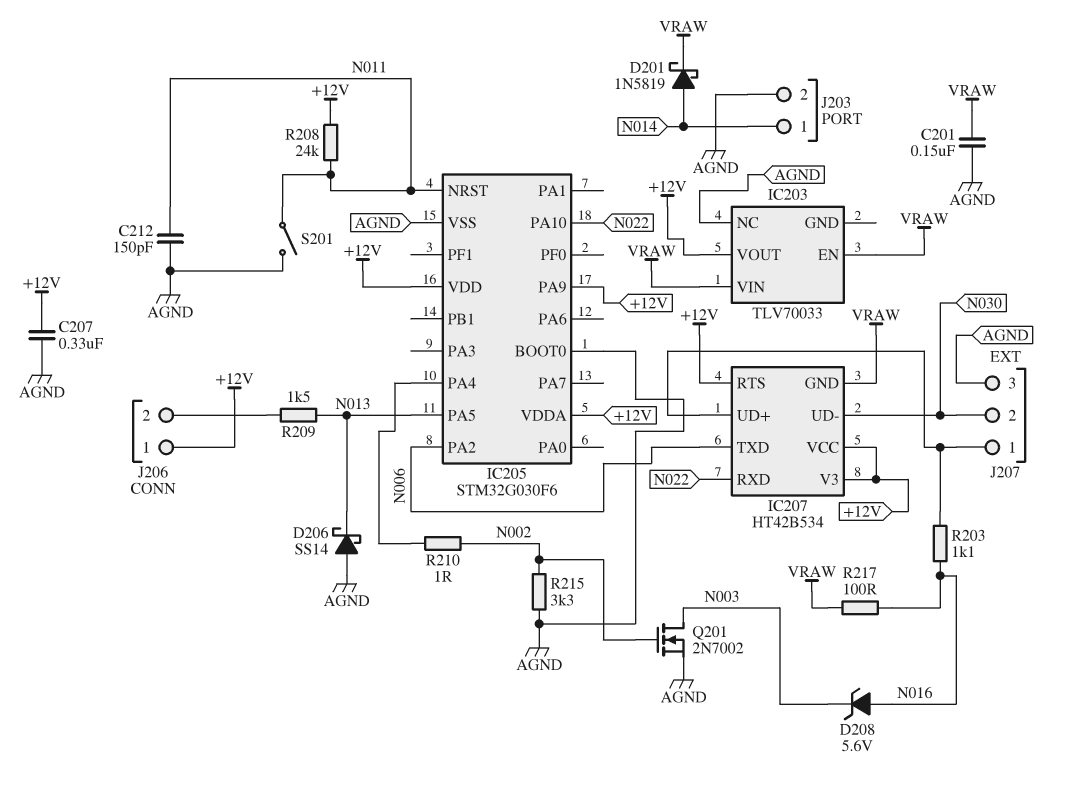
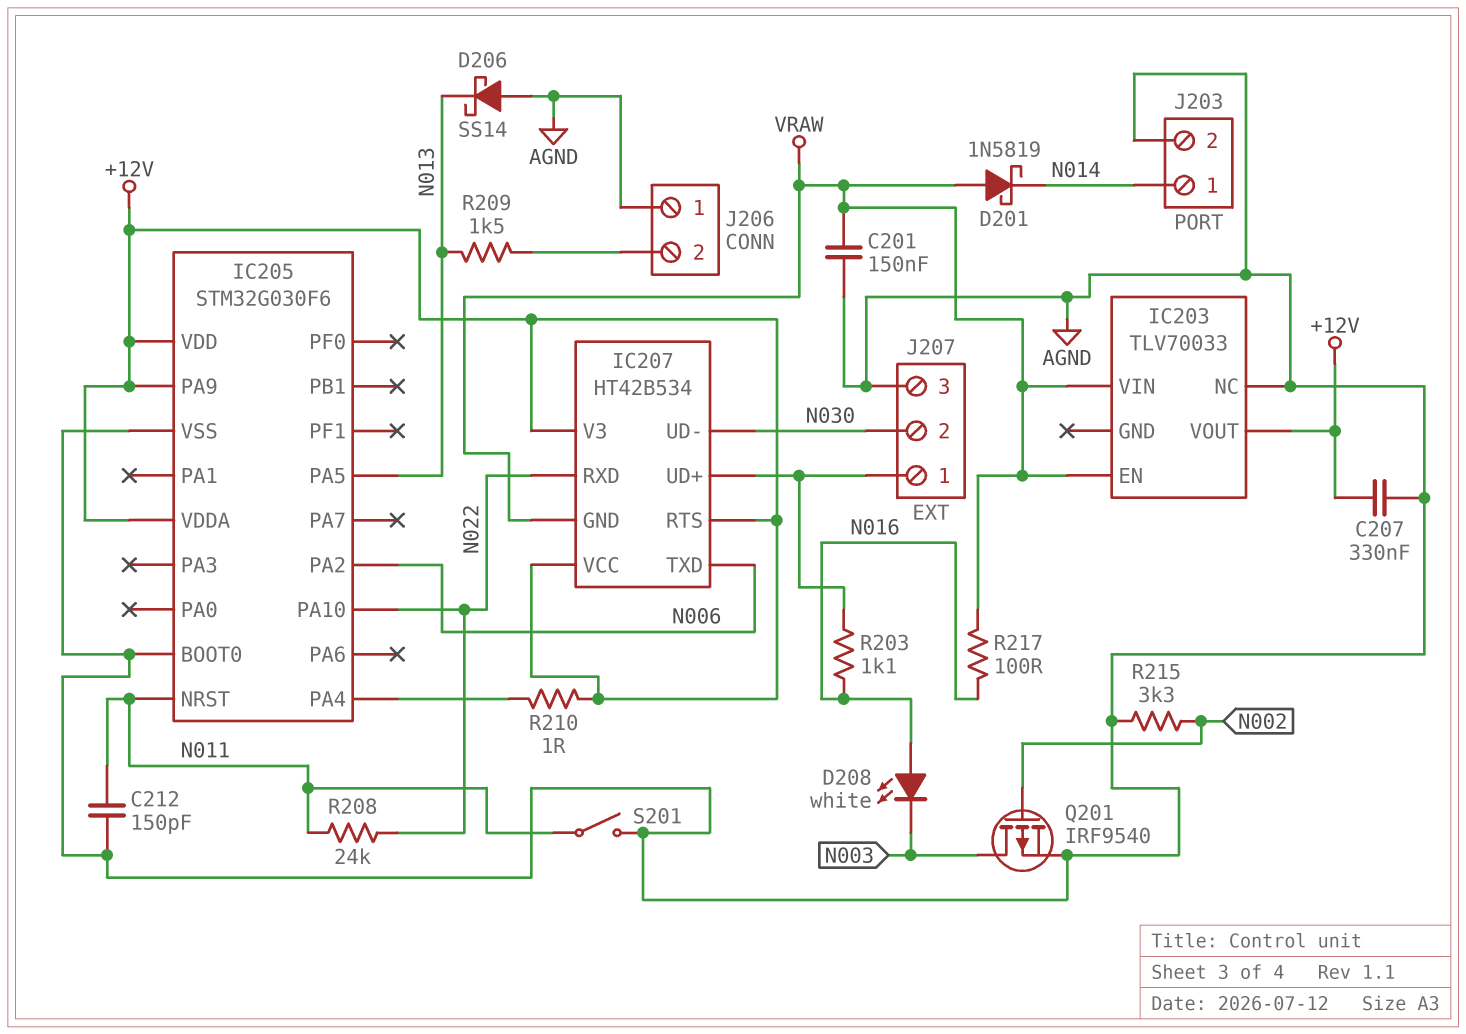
D201: schottky 1N5819 (A N014, K VRAW) -> schottky 1N5819 (A VRAW, K N014)
D208: zener 5.6V (A N016, K N003) -> LED white (A N016, K N003)
J206 pin 1: +12V -> AGND
Q201: NMOS 2N7002 (G N002, D N003, S AGND) -> PMOS IRF9540 (G N002, D N003, S AGND)
R208: 24k (+12V, N011) -> 24k (N011, N022)
R210: 1 (IC205/PA4, N002) -> 1 (+12V, IC205/PA4)

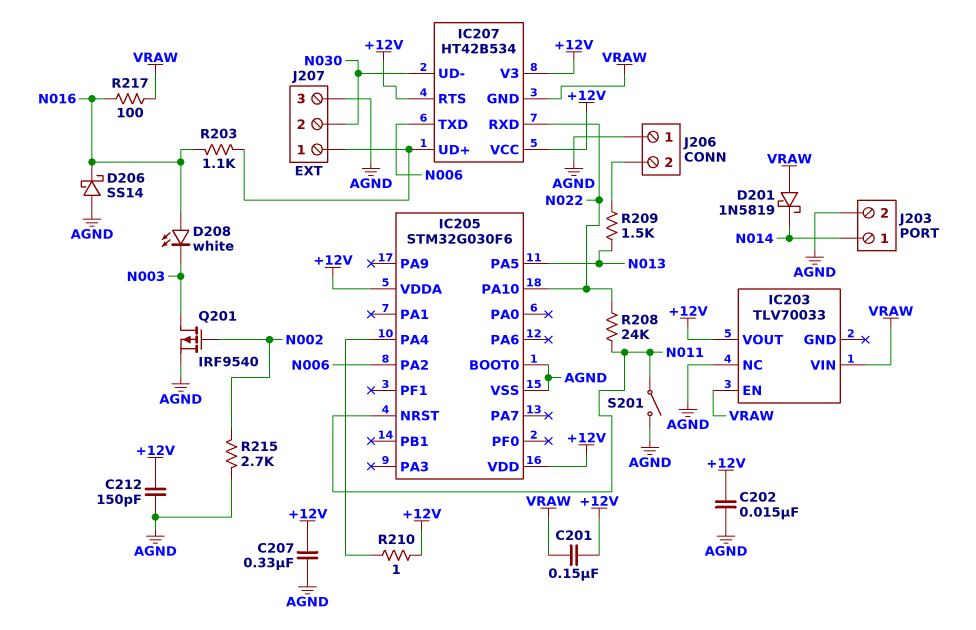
C201: 150nF (AGND, VRAW) -> 150nF (+12V, VRAW)
C202: none -> 15nF (+12V, AGND)
C212: 150pF (AGND, N011) -> 150pF (+12V, AGND)
D206: schottky SS14 (A AGND, K N013) -> schottky SS14 (A AGND, K N016)
IC205 pin PA9: +12V -> none
R215: 3.3k (AGND, N002) -> 2.7k (AGND, N002)

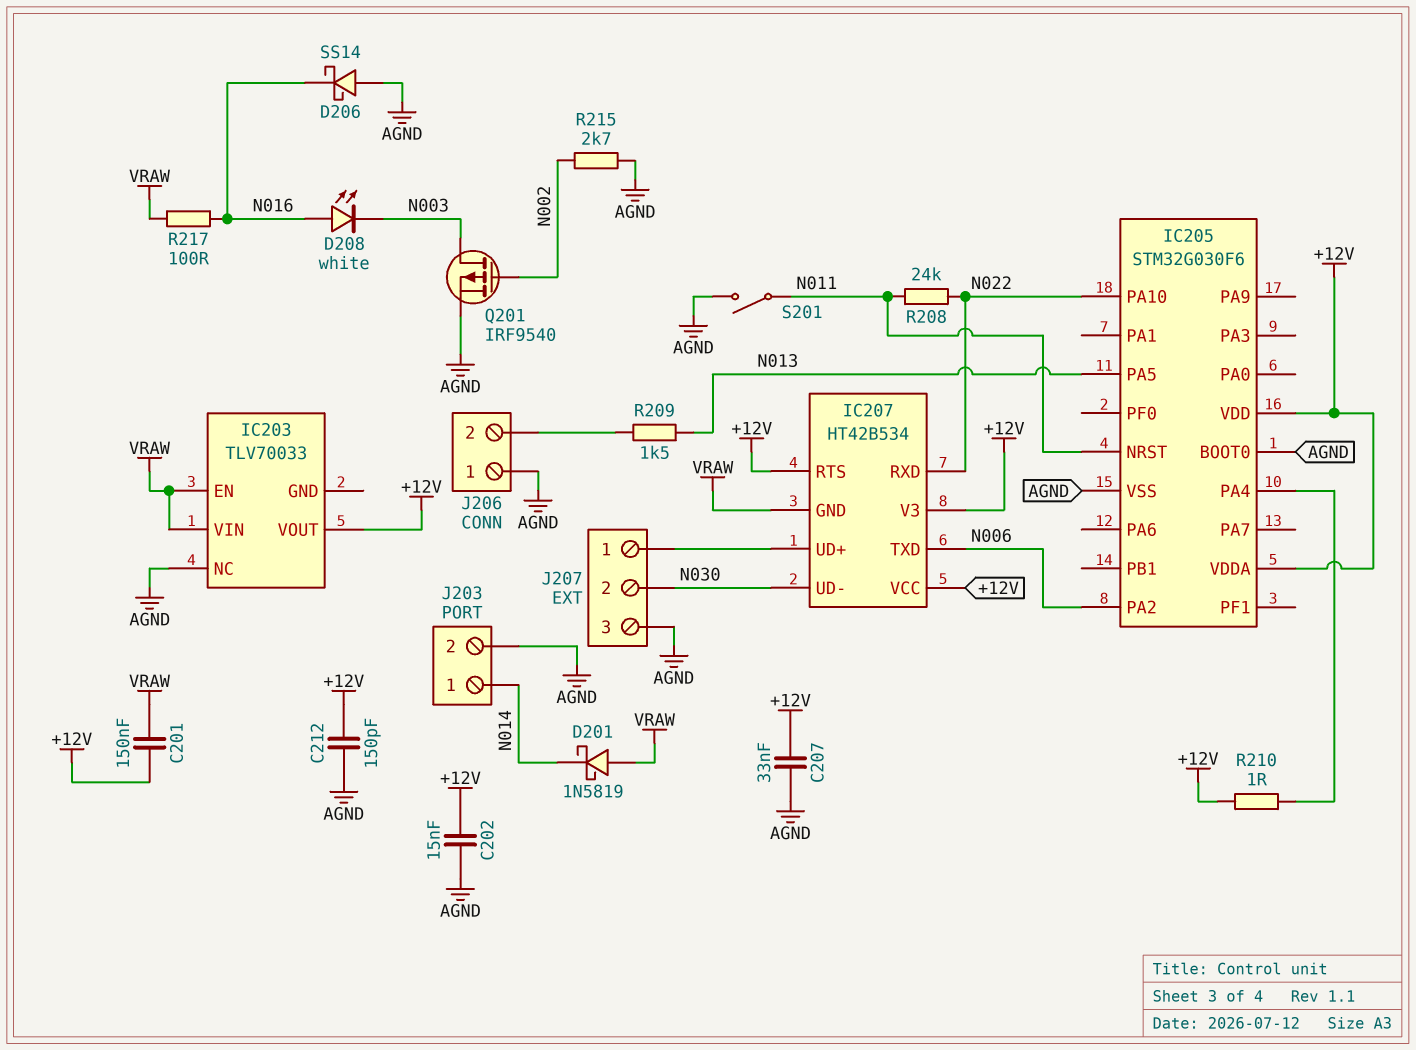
C207: 330nF (+12V, AGND) -> 33nF (+12V, AGND)
R203: 1.1k (IC207/UD+, N016) -> none

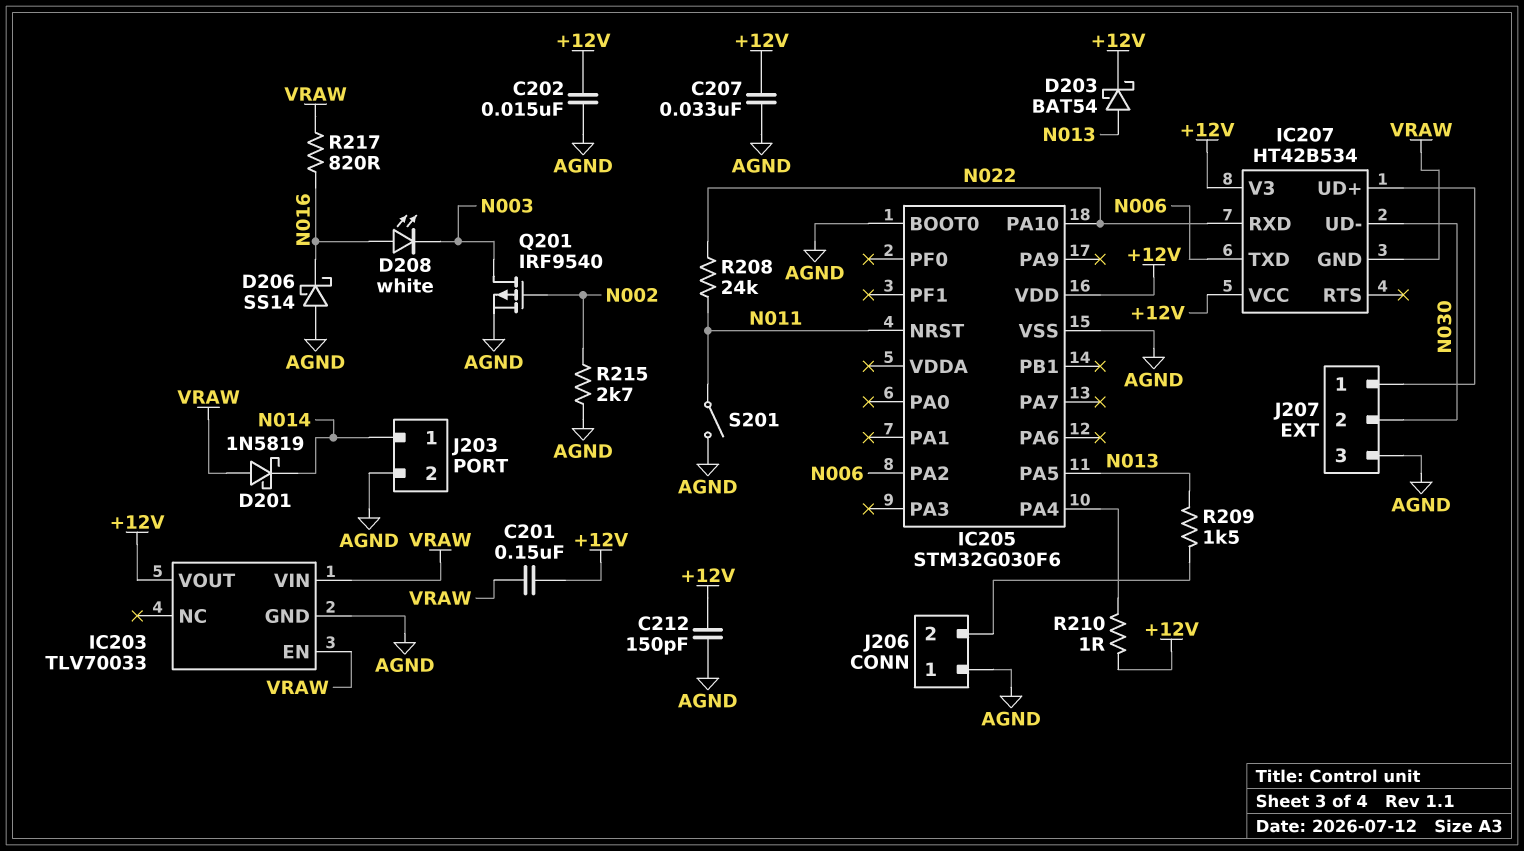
D203: none -> schottky BAT54 (A N013, K +12V)
IC203 pin GND: none -> AGND
IC203 pin NC: AGND -> none
IC205 pin VDDA: +12V -> none
IC207 pin RTS: +12V -> none
R217: 100 (N016, VRAW) -> 820 (N016, VRAW)

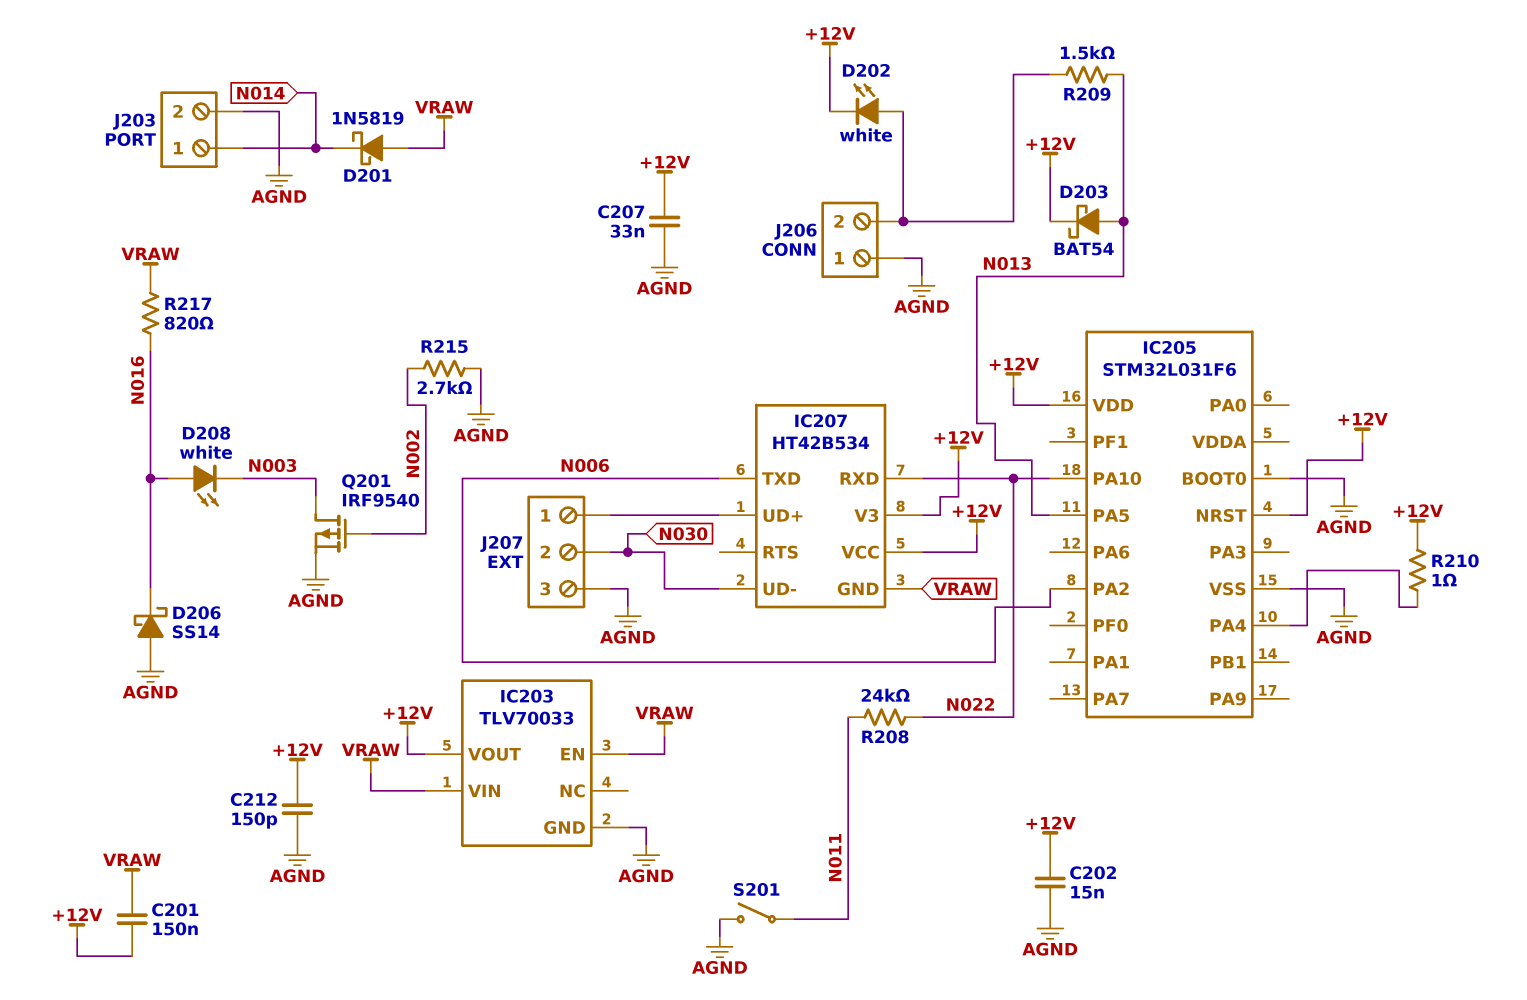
D202: none -> LED white (A J206/2, K +12V)
IC205: STM32G030F6 -> STM32L031F6
IC205 pin NRST: N011 -> +12V

